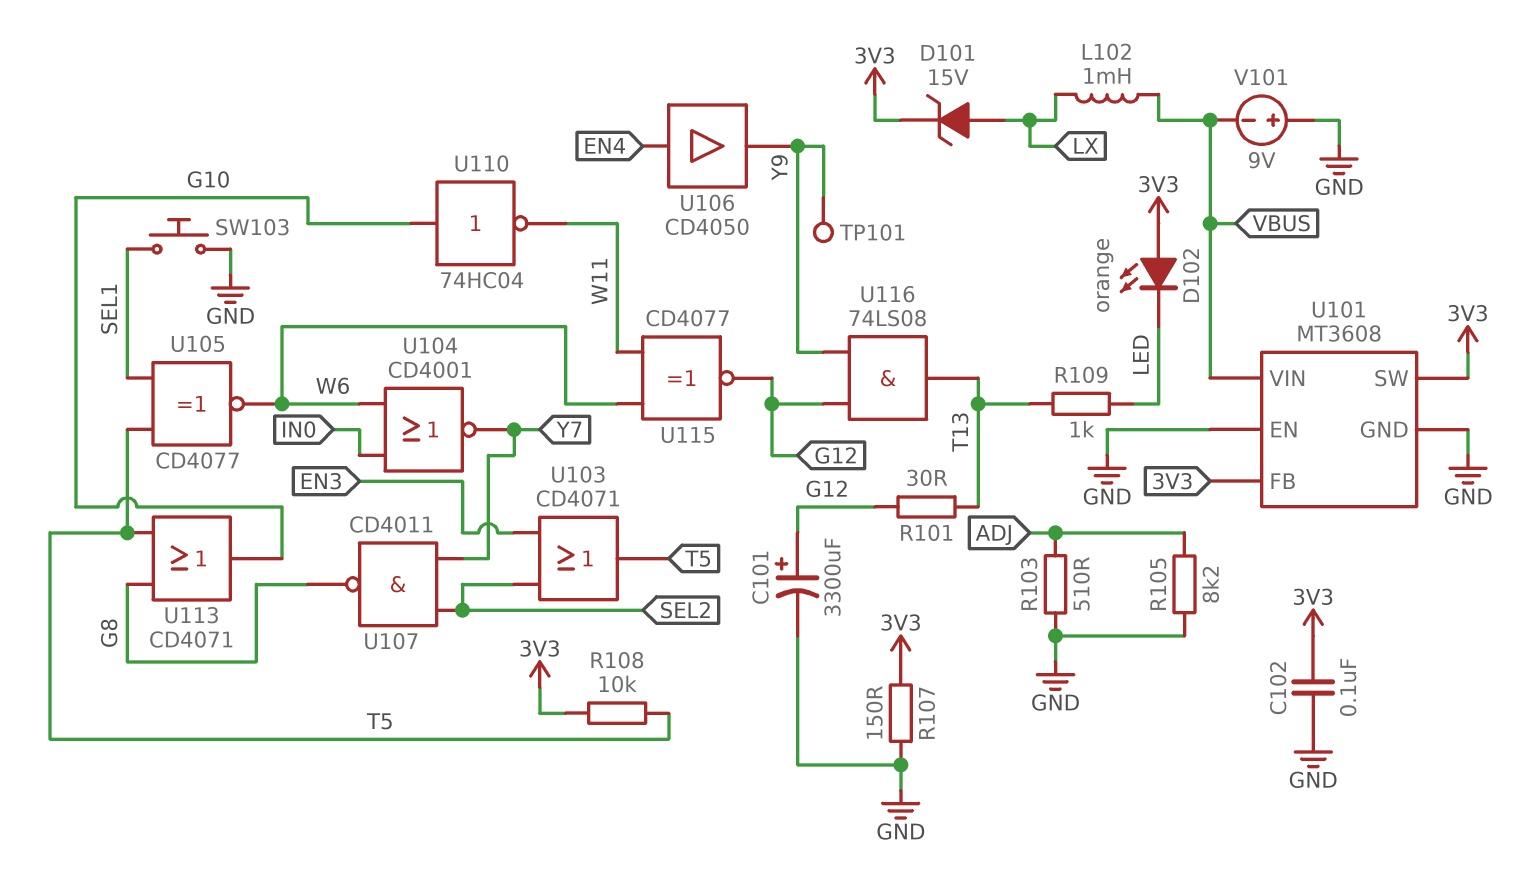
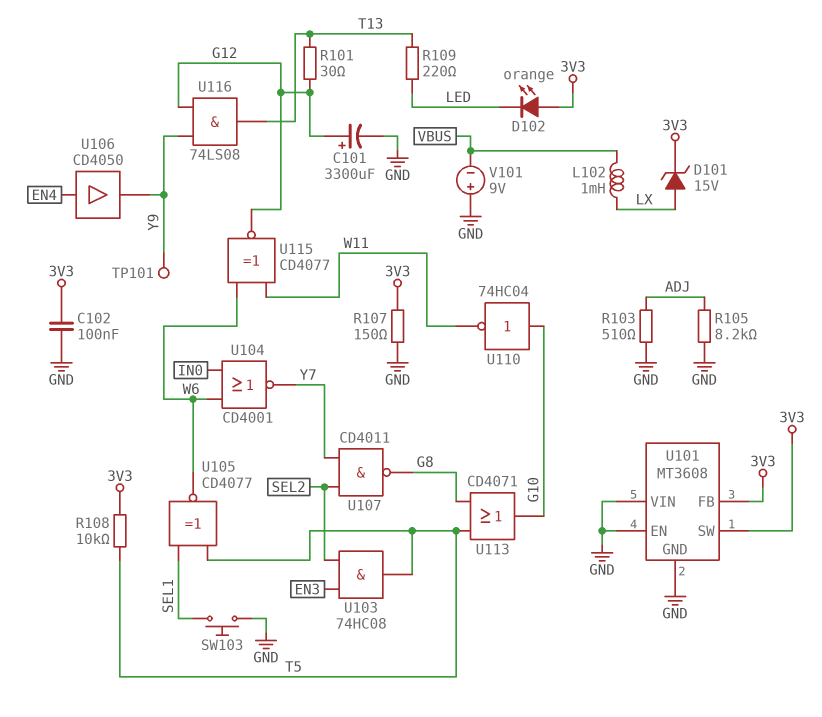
R109: 1k (LED, T13) -> 220 (LED, T13)
U101 pin VIN: VBUS -> GND
U103: OR CD4071 (in EN3, in SEL2, out T5) -> AND 74HC08 (in EN3, in SEL2, out T5)

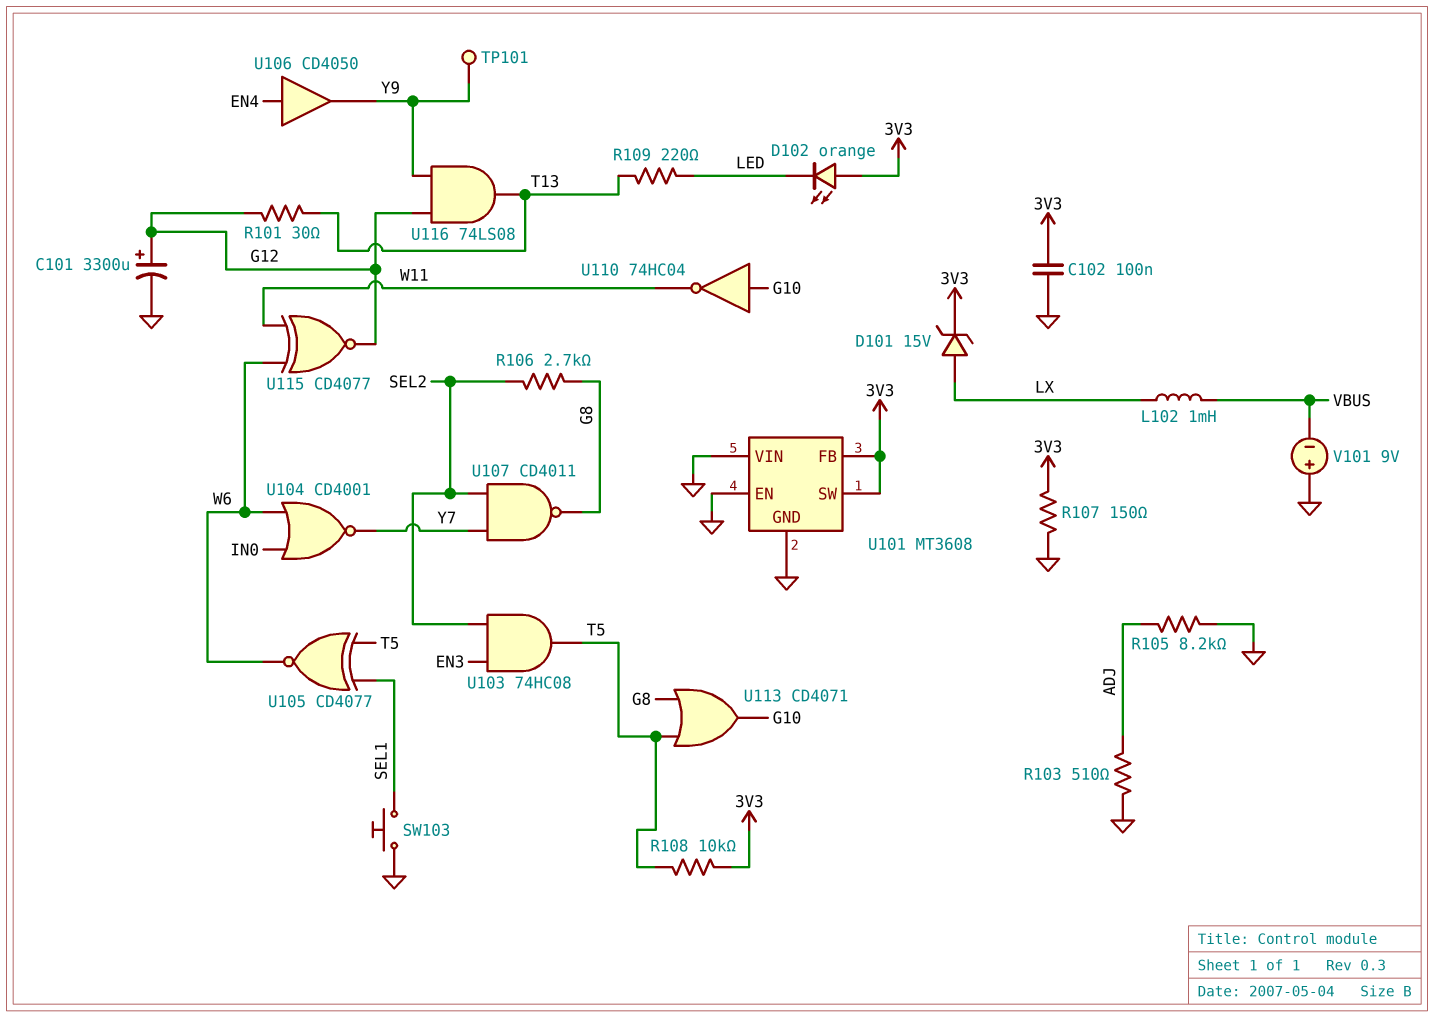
R106: none -> 2.7k (G8, SEL2)

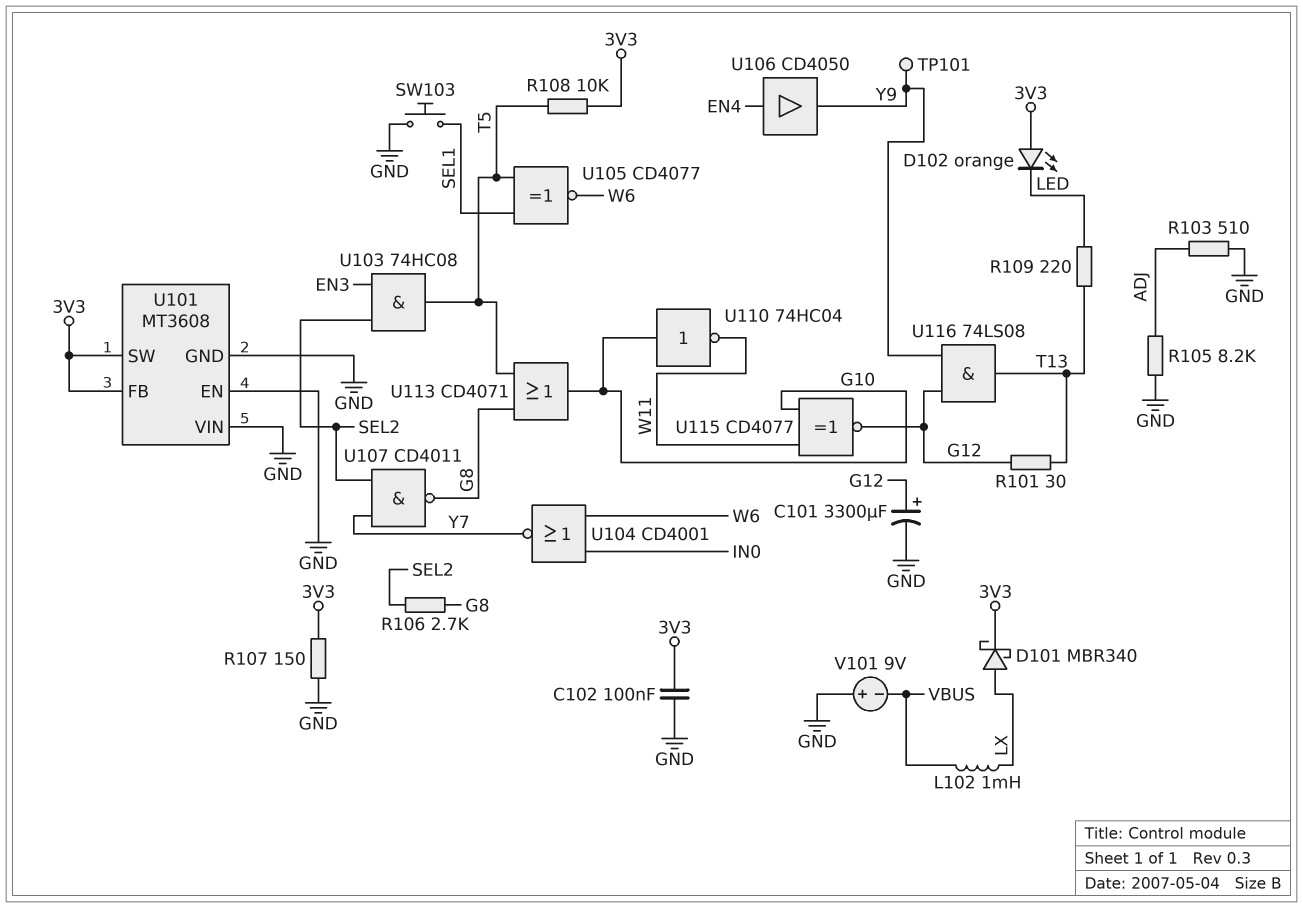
D101: zener 15V (A LX, K 3V3) -> schottky MBR340 (A LX, K 3V3)
U115: XNOR CD4077 (in W6, in W11, out G12) -> XNOR CD4077 (in G10, in W11, out G12)

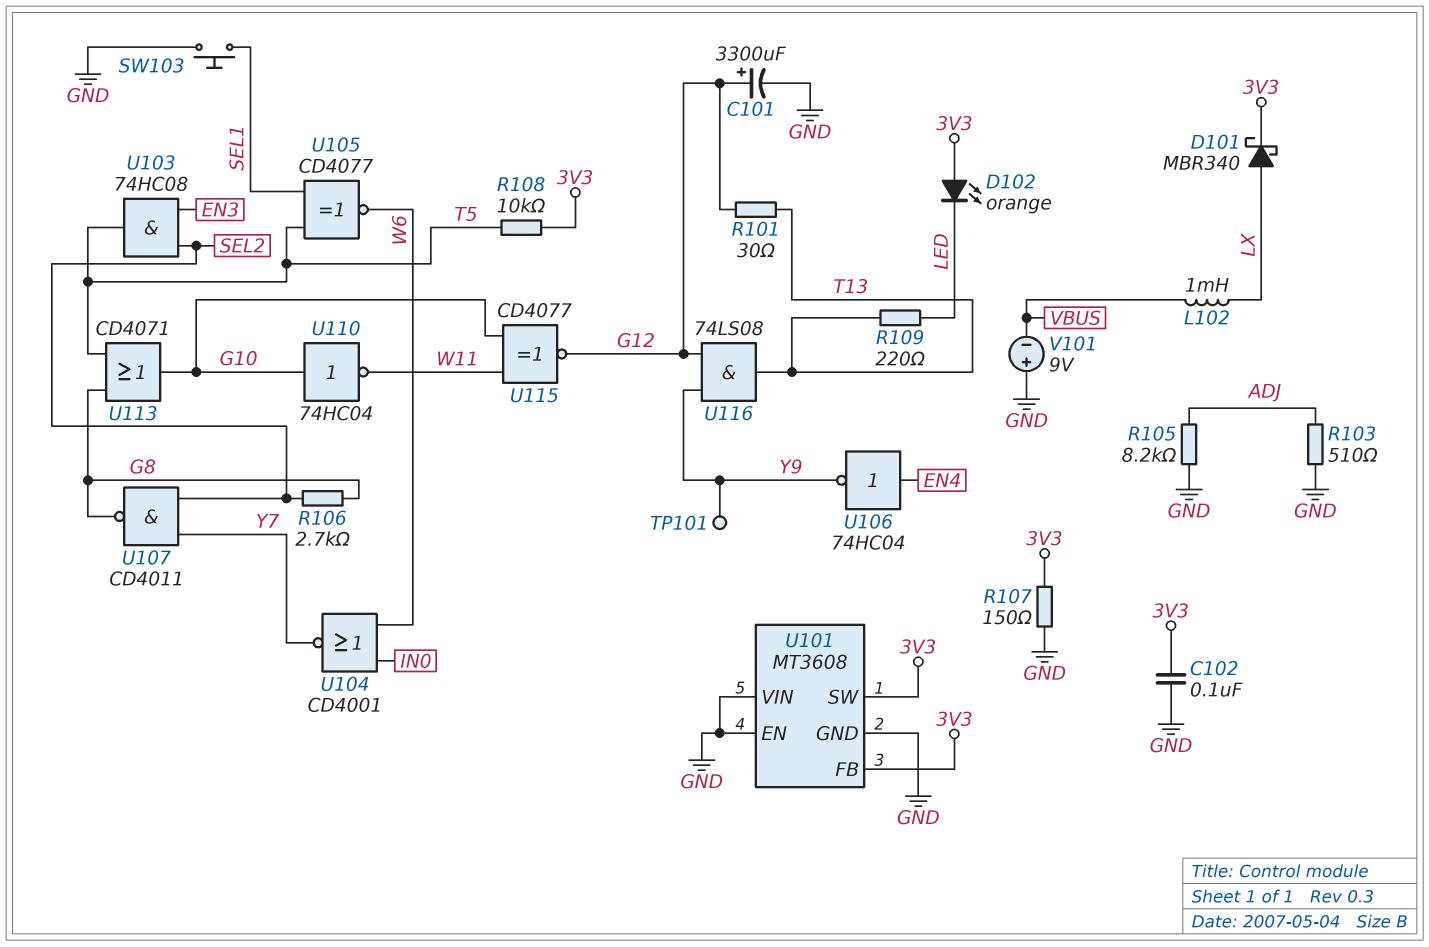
U106: buffer CD4050 (in EN4, out Y9) -> NOT 74HC04 (in EN4, out Y9)

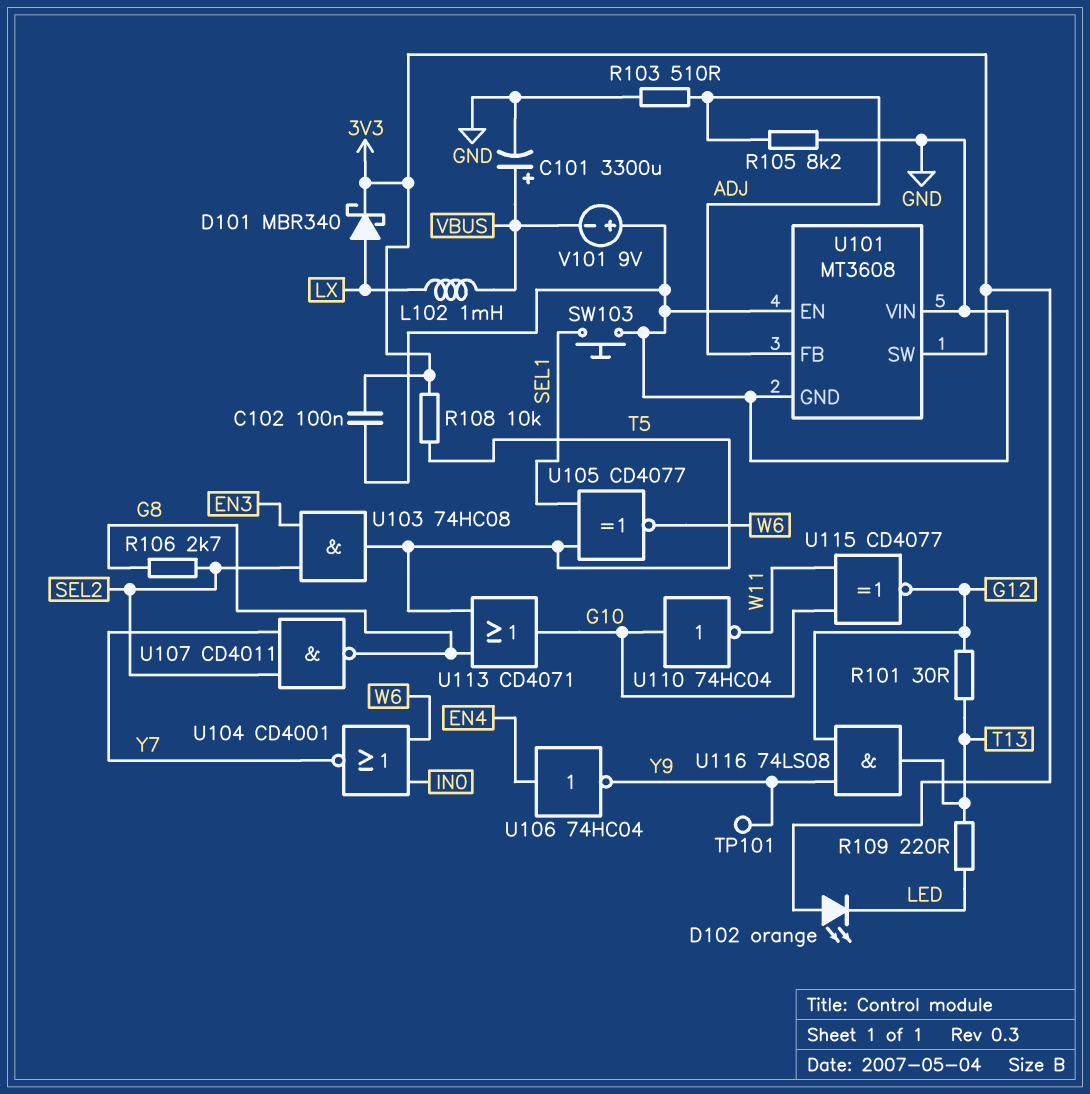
C101: 3300uF (plus G12, minus GND) -> 3300uF (plus VBUS, minus GND)
R107: 150 (3V3, GND) -> none
U101 pin FB: 3V3 -> ADJ

